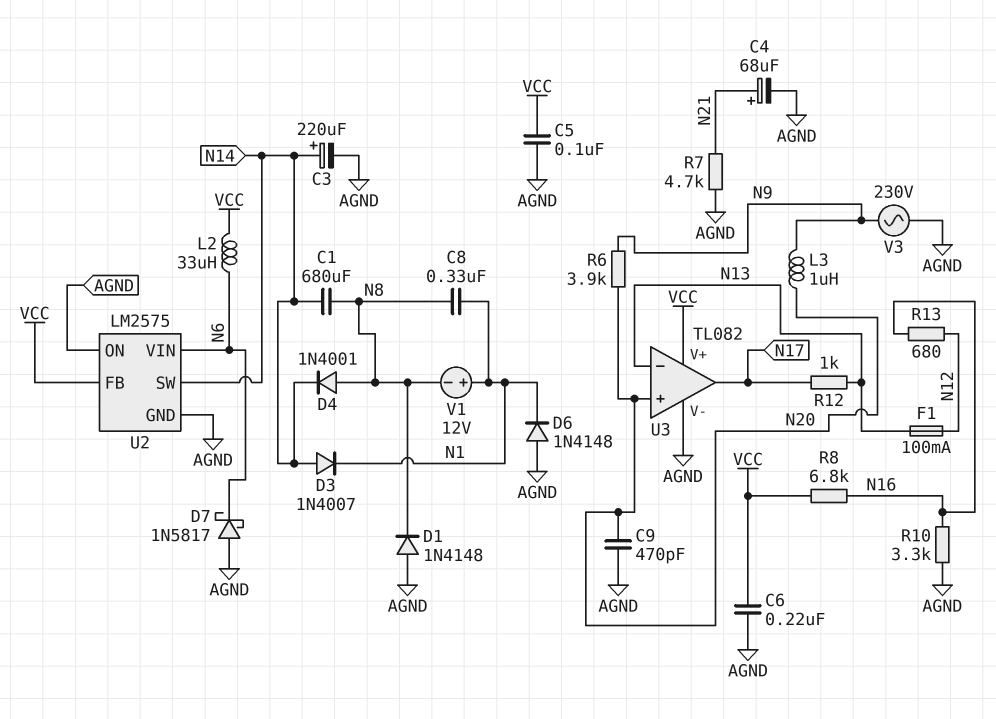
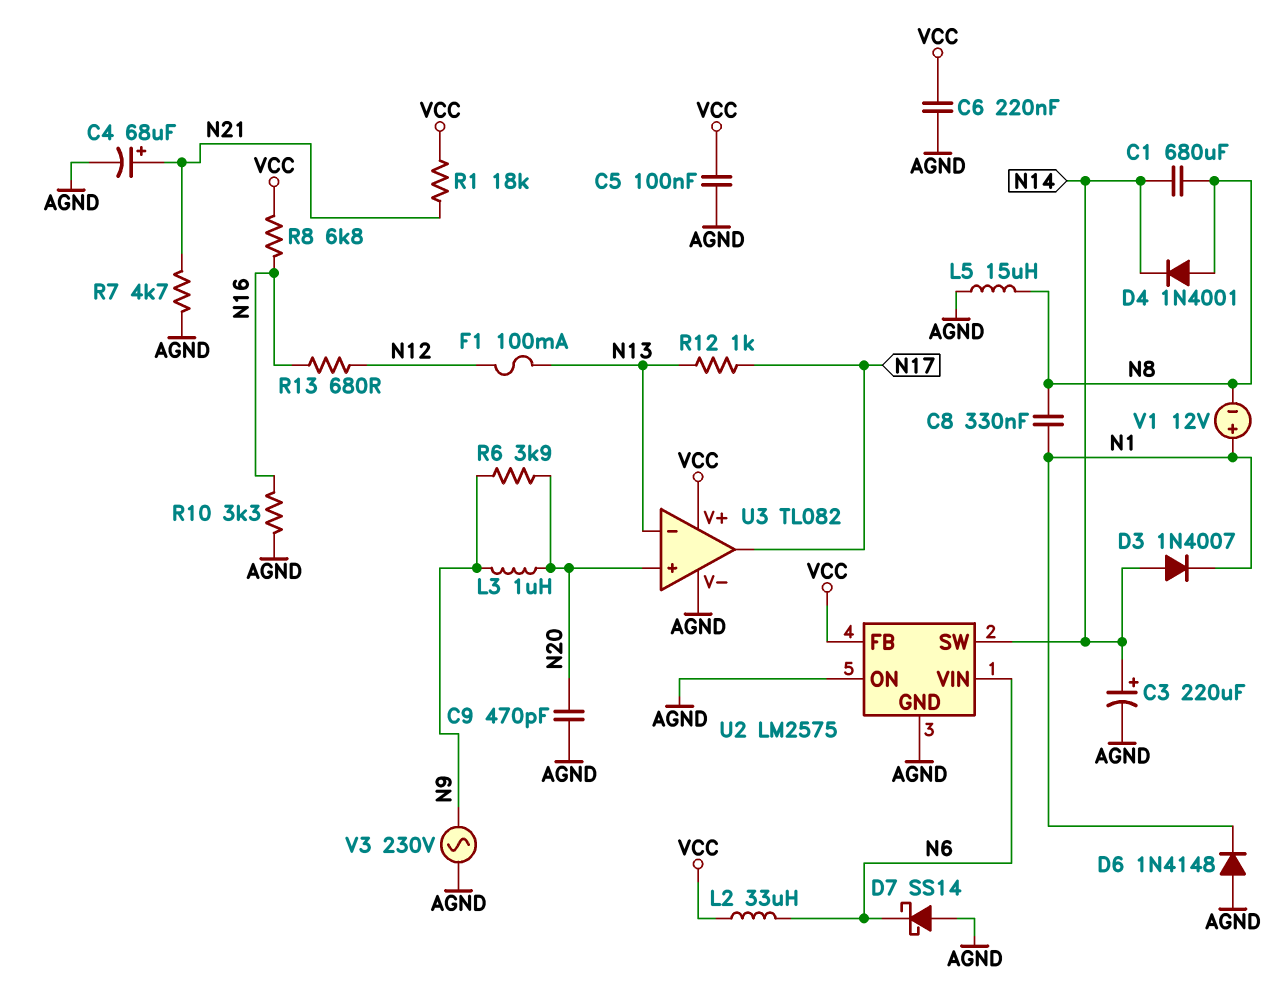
D1: diode 1N4148 (A AGND, K N8) -> none
D7: schottky 1N5817 (A AGND, K N6) -> schottky SS14 (A AGND, K N6)
L5: none -> 15uH (AGND, N8)
R1: none -> 18k (N21, VCC)

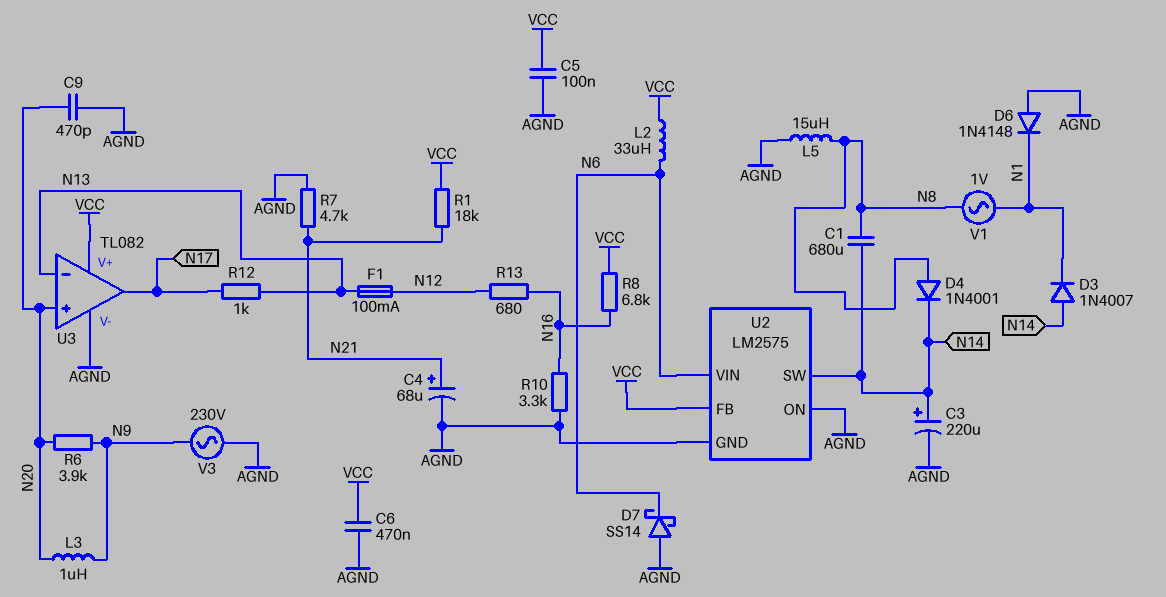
C6: 220nF (AGND, VCC) -> 470nF (AGND, VCC)
C8: 330nF (N1, N8) -> none
V1: 12V (plus N1, minus N8) -> AC 1V (N1, N8)

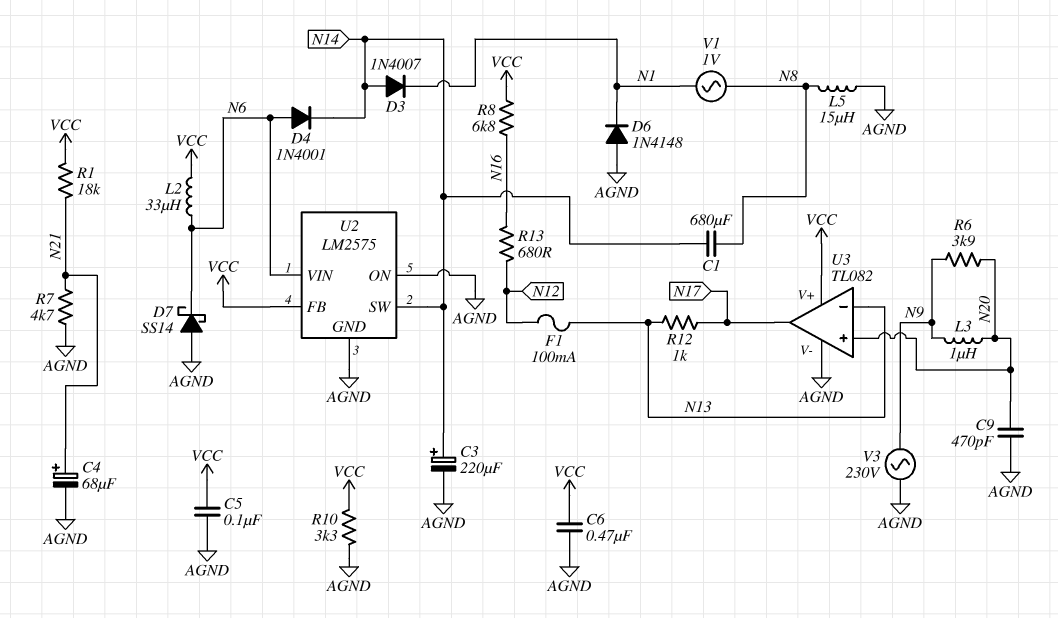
D4: diode 1N4001 (A N8, K N14) -> diode 1N4001 (A N6, K N14)
R10: 3.3k (AGND, N16) -> 3.3k (AGND, VCC)

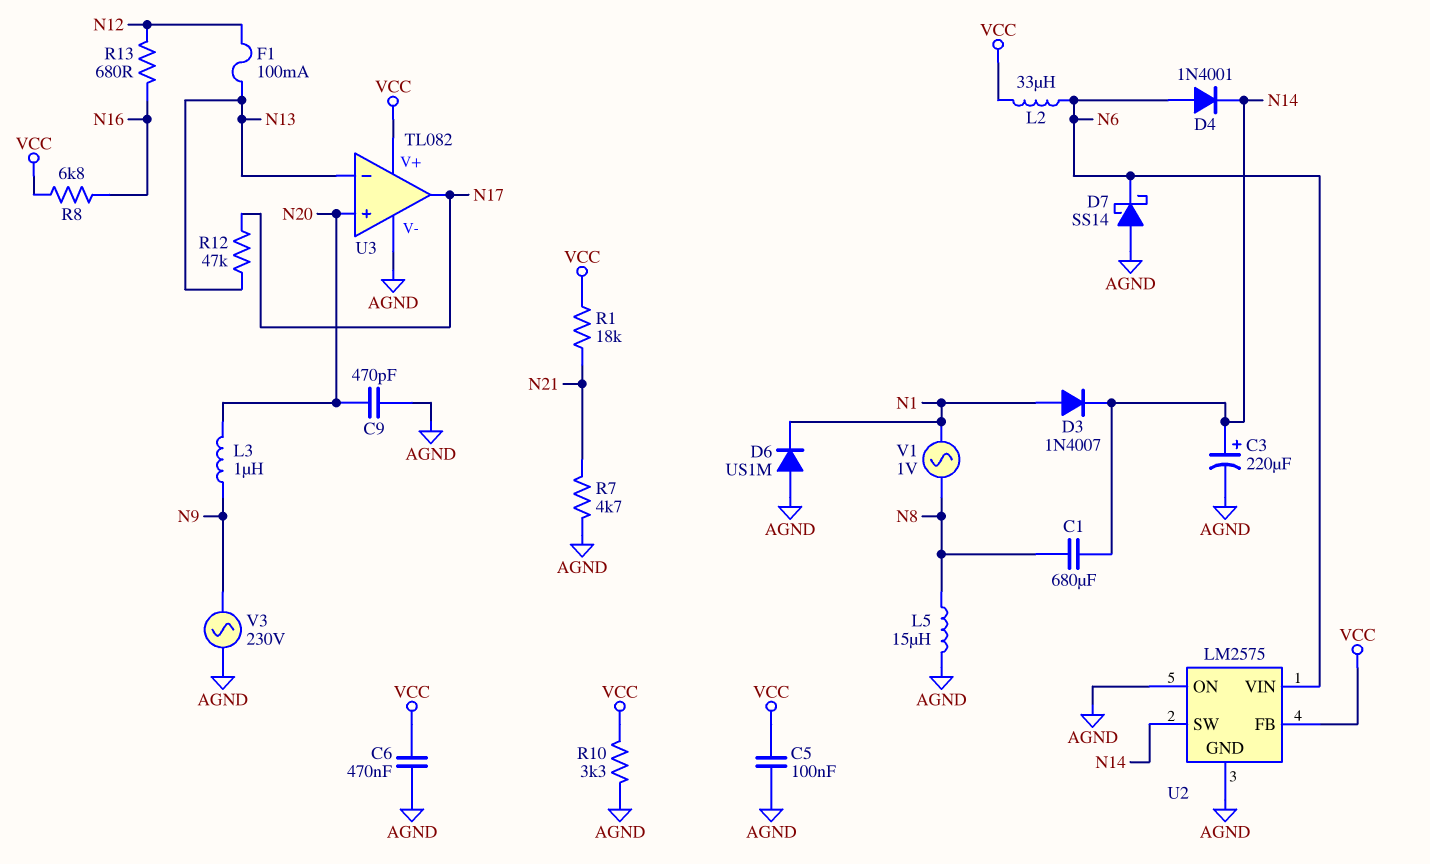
C4: 68uF (plus N21, minus AGND) -> none
D3: diode 1N4007 (A N14, K N1) -> diode 1N4007 (A N1, K N14)
D6: diode 1N4148 (A AGND, K N1) -> diode US1M (A AGND, K N1)
R6: 3.9k (N9, N20) -> none
R12: 1k (N13, N17) -> 47k (N13, N17)

